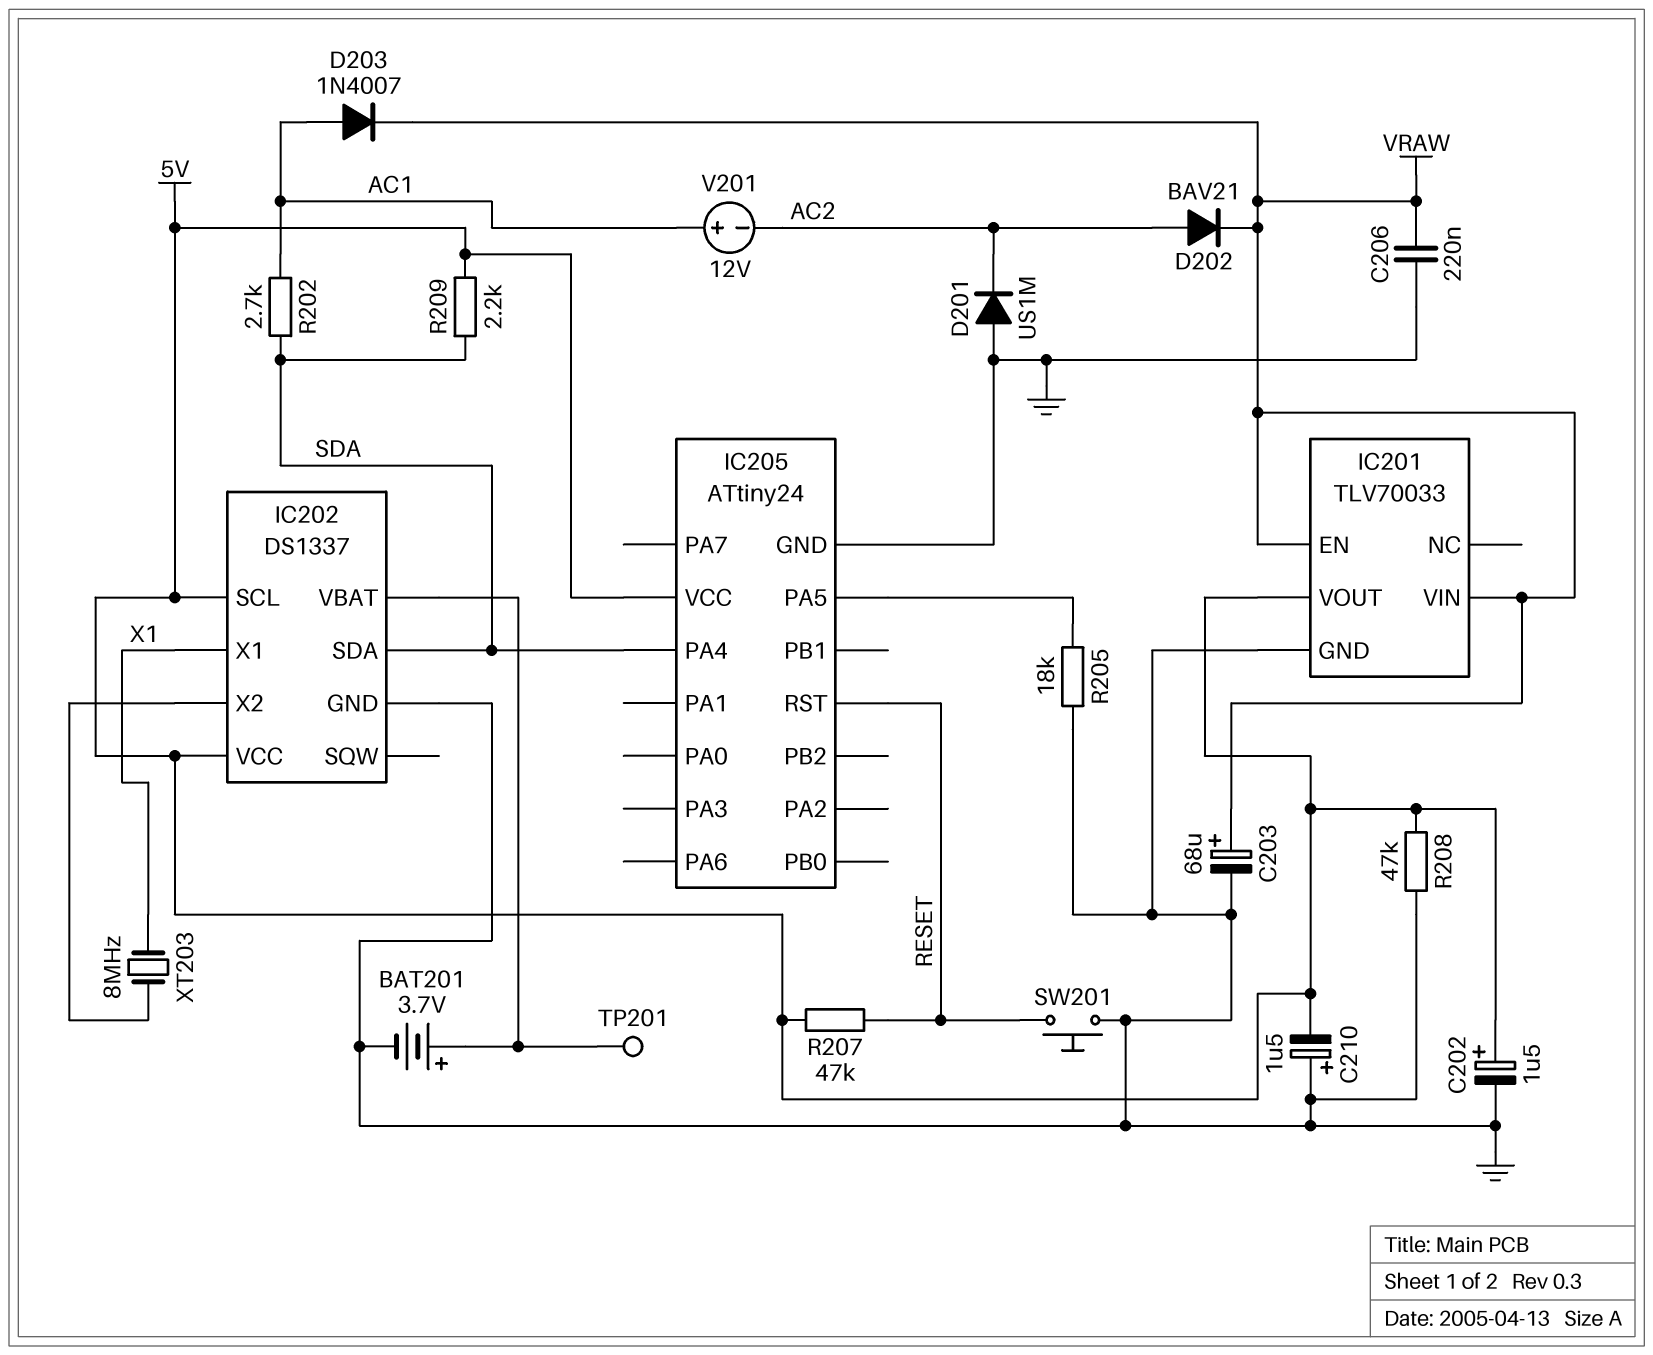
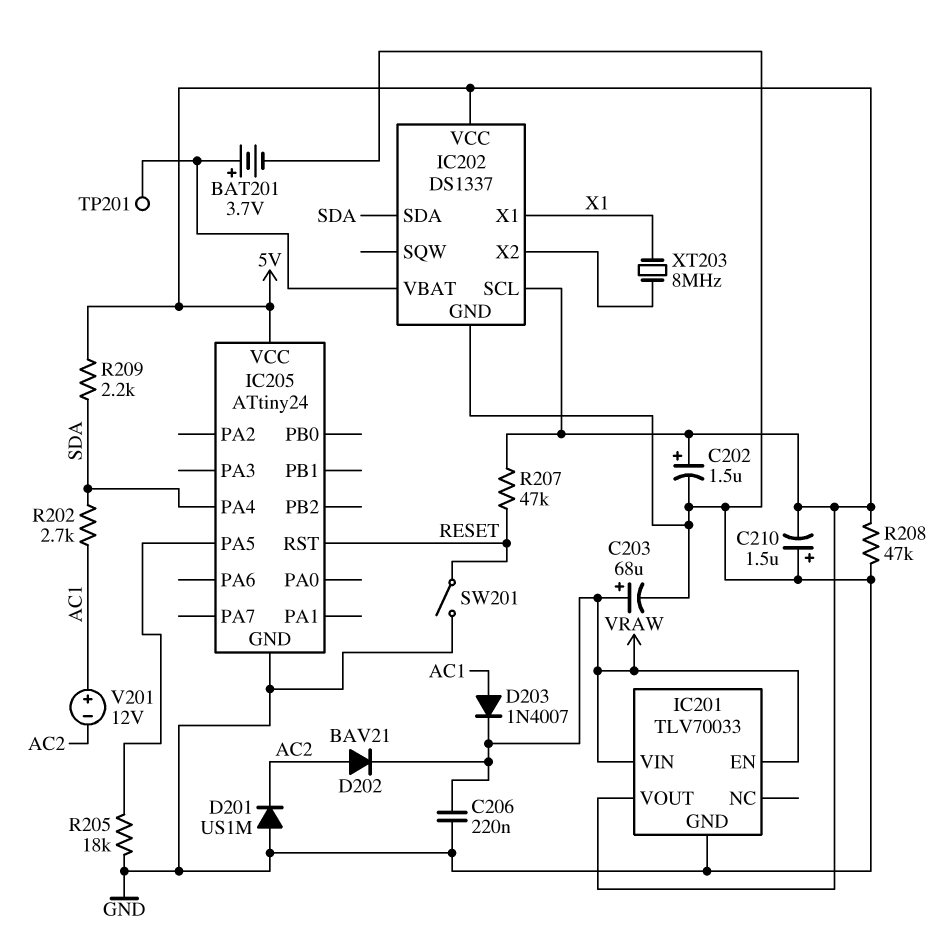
SW201: button (GND, RESET) -> switch (GND, RESET)

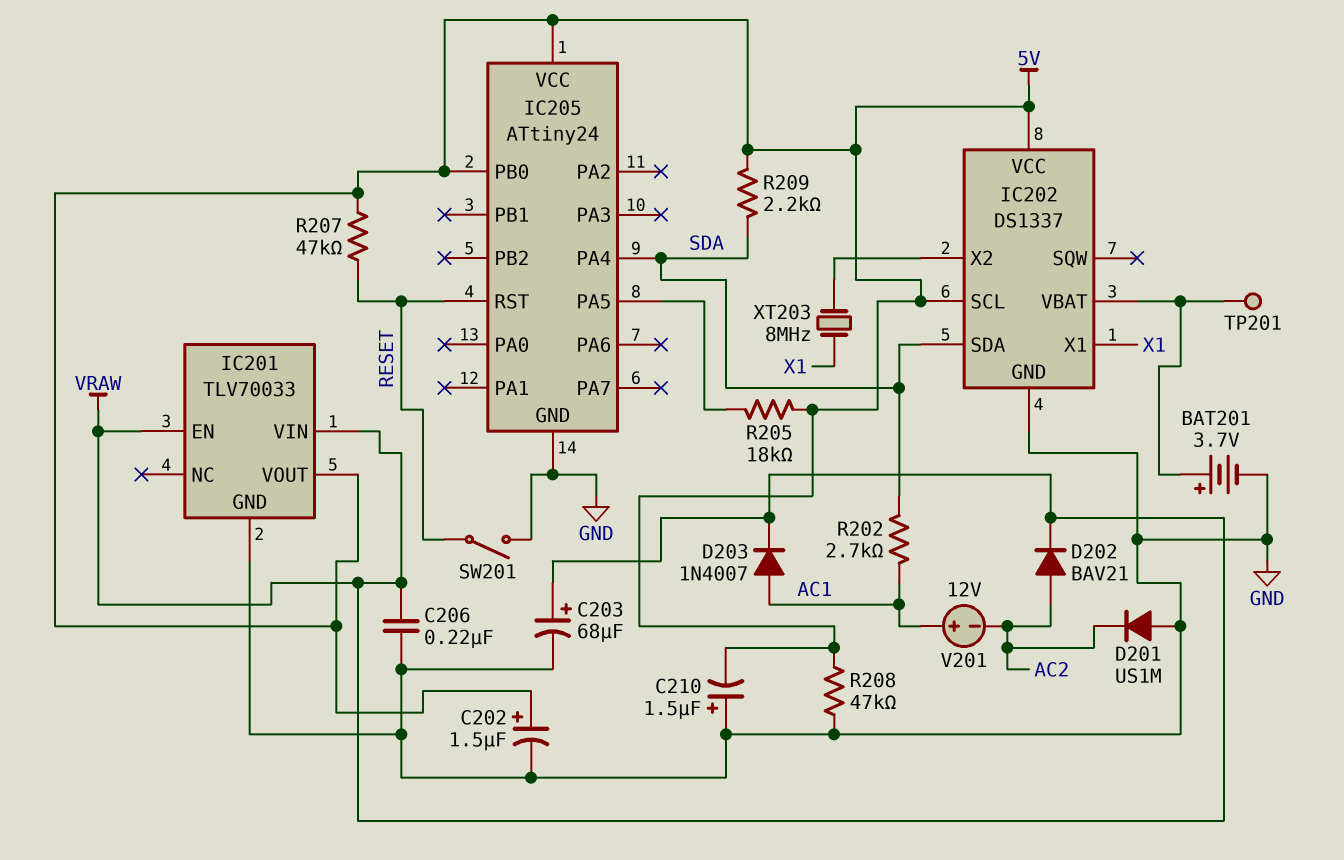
IC205 pin PB0: none -> 5V
R205: 18k (GND, IC205/PA5) -> 18k (5V, IC205/PA5)

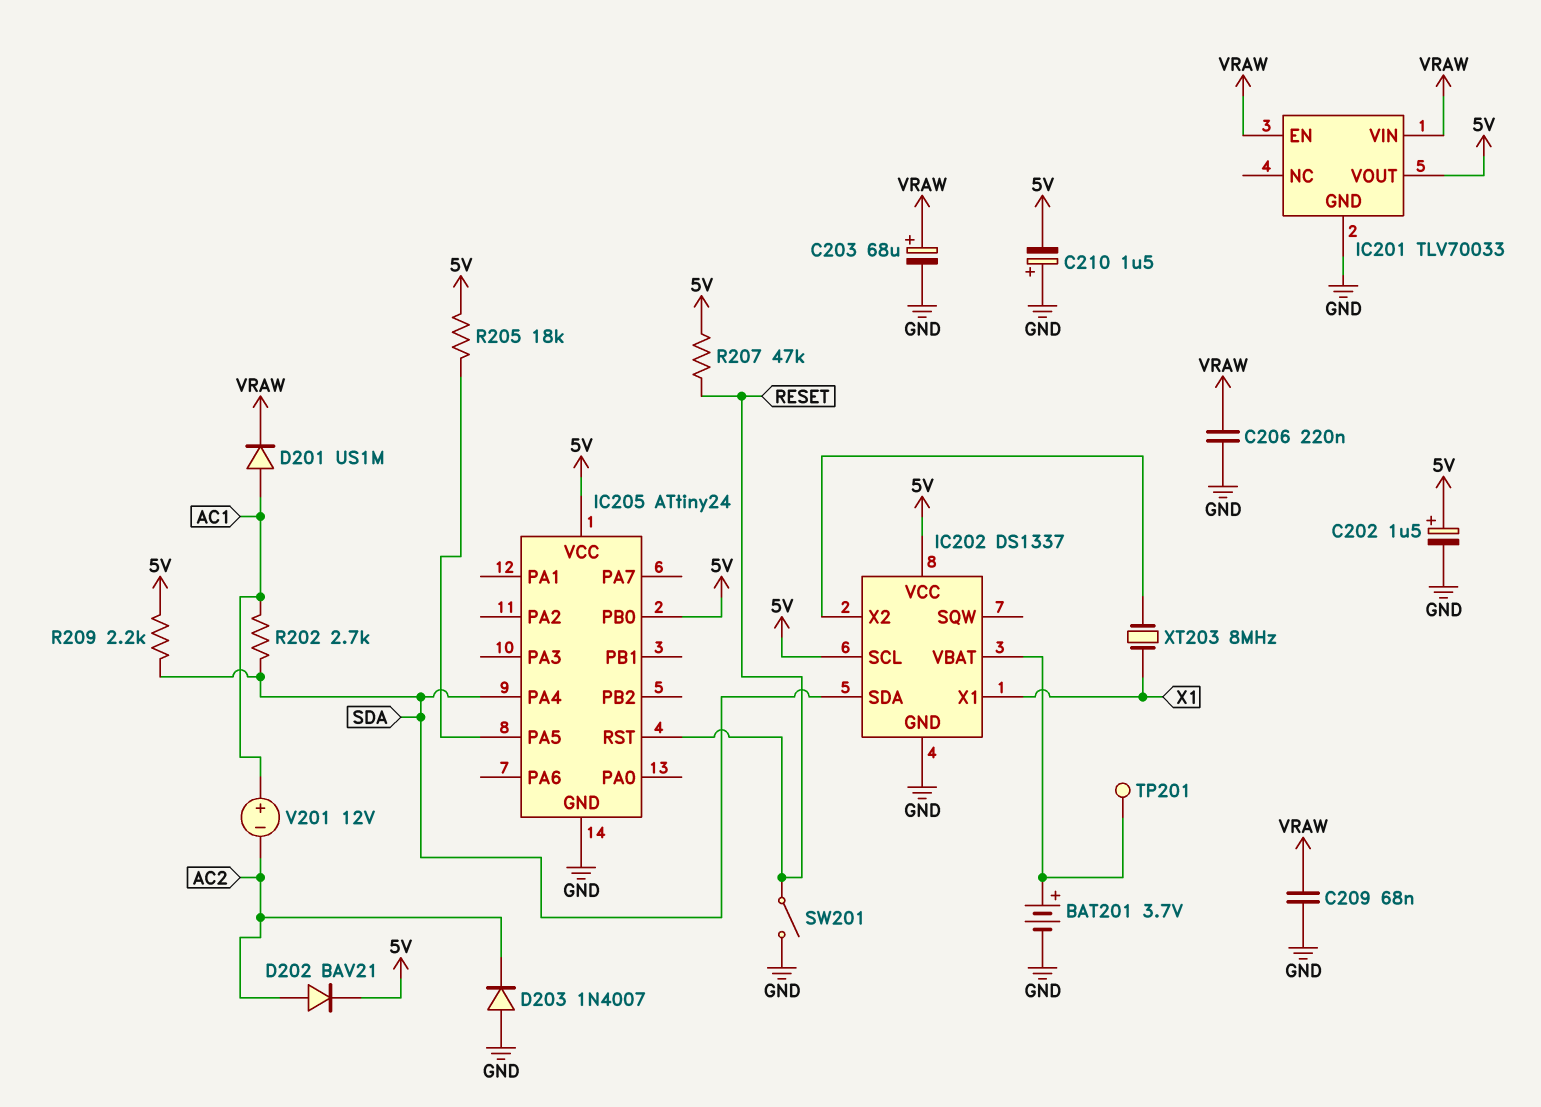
C209: none -> 68nF (GND, VRAW)
D201: diode US1M (A GND, K AC2) -> diode US1M (A AC1, K VRAW)
D202: diode BAV21 (A AC2, K VRAW) -> diode BAV21 (A AC2, K 5V)
D203: diode 1N4007 (A AC1, K VRAW) -> diode 1N4007 (A GND, K AC2)
R208: 47k (5V, GND) -> none

